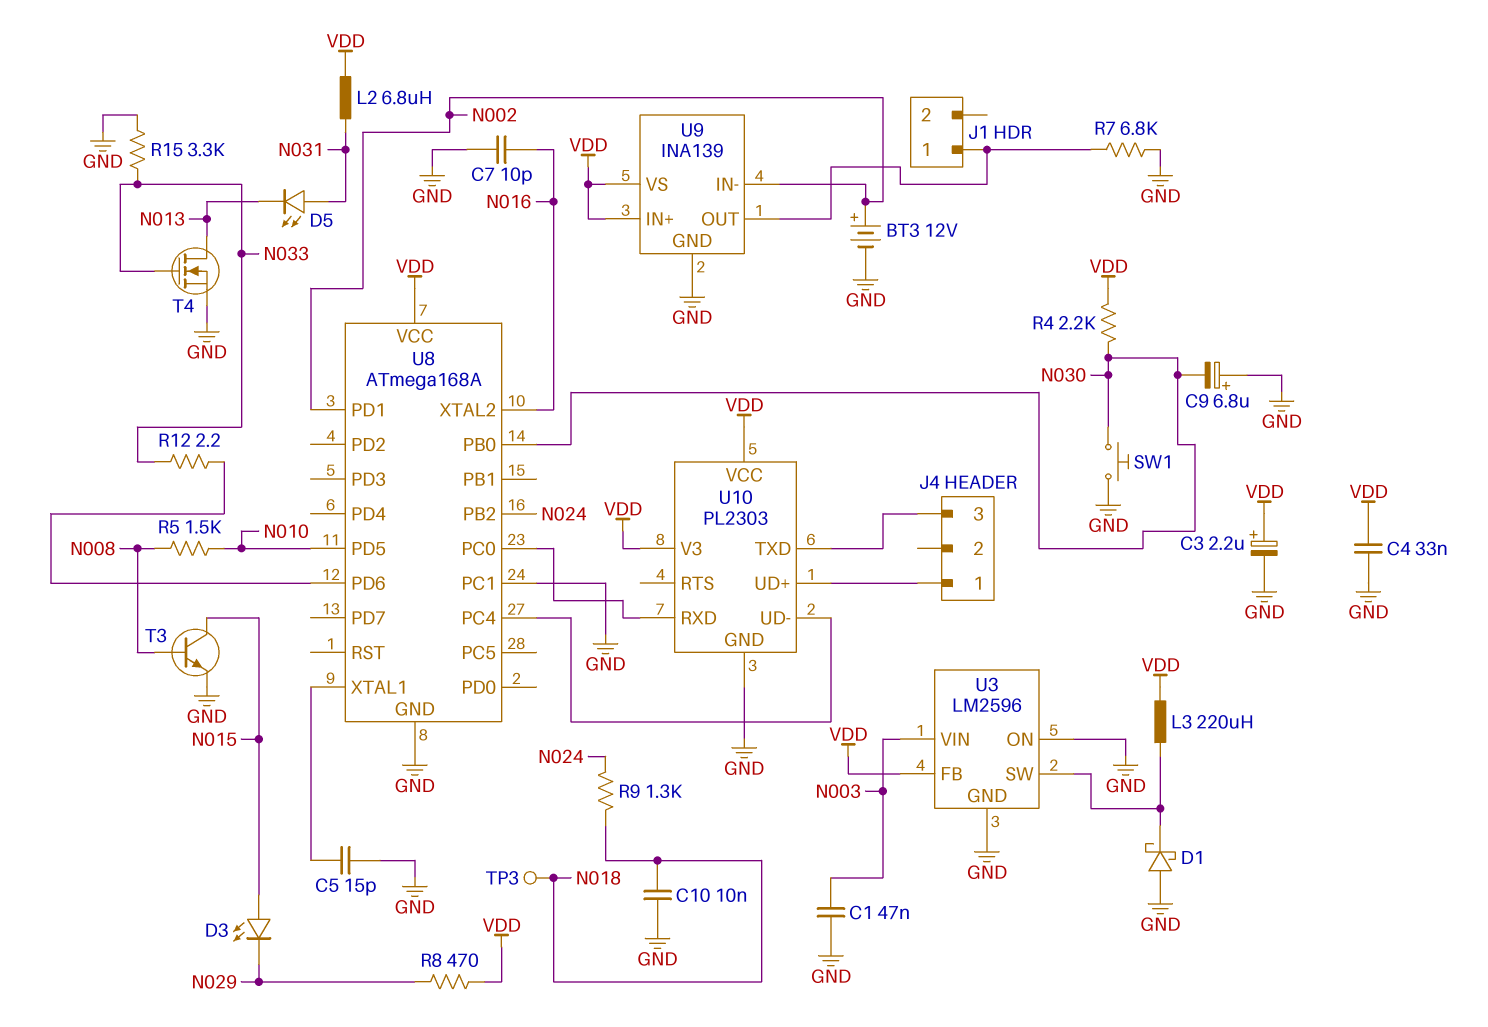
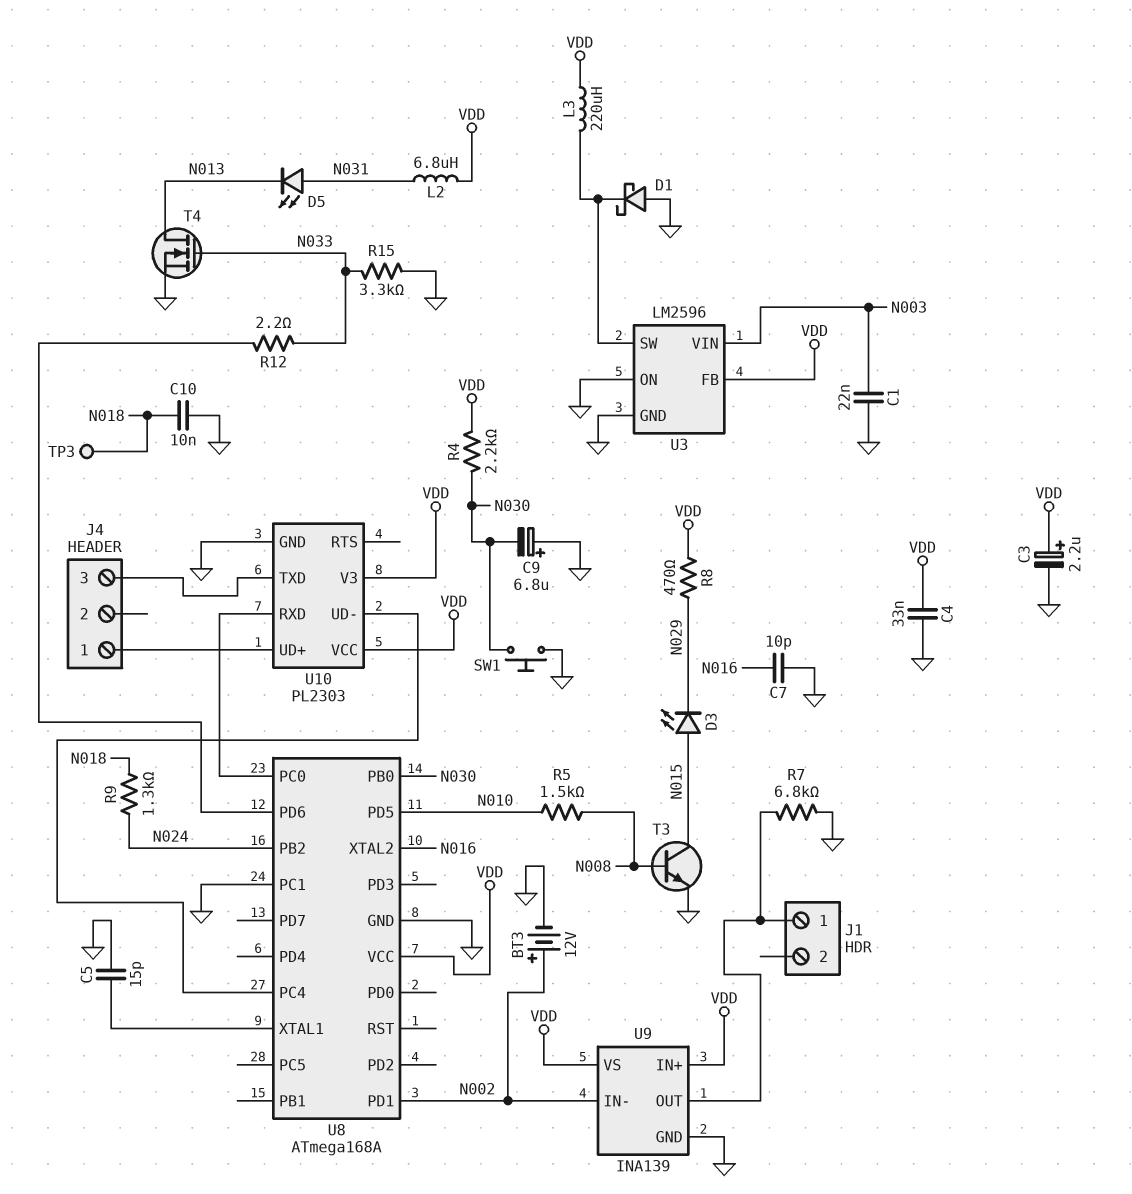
C1: 47nF (GND, N003) -> 22nF (GND, N003)

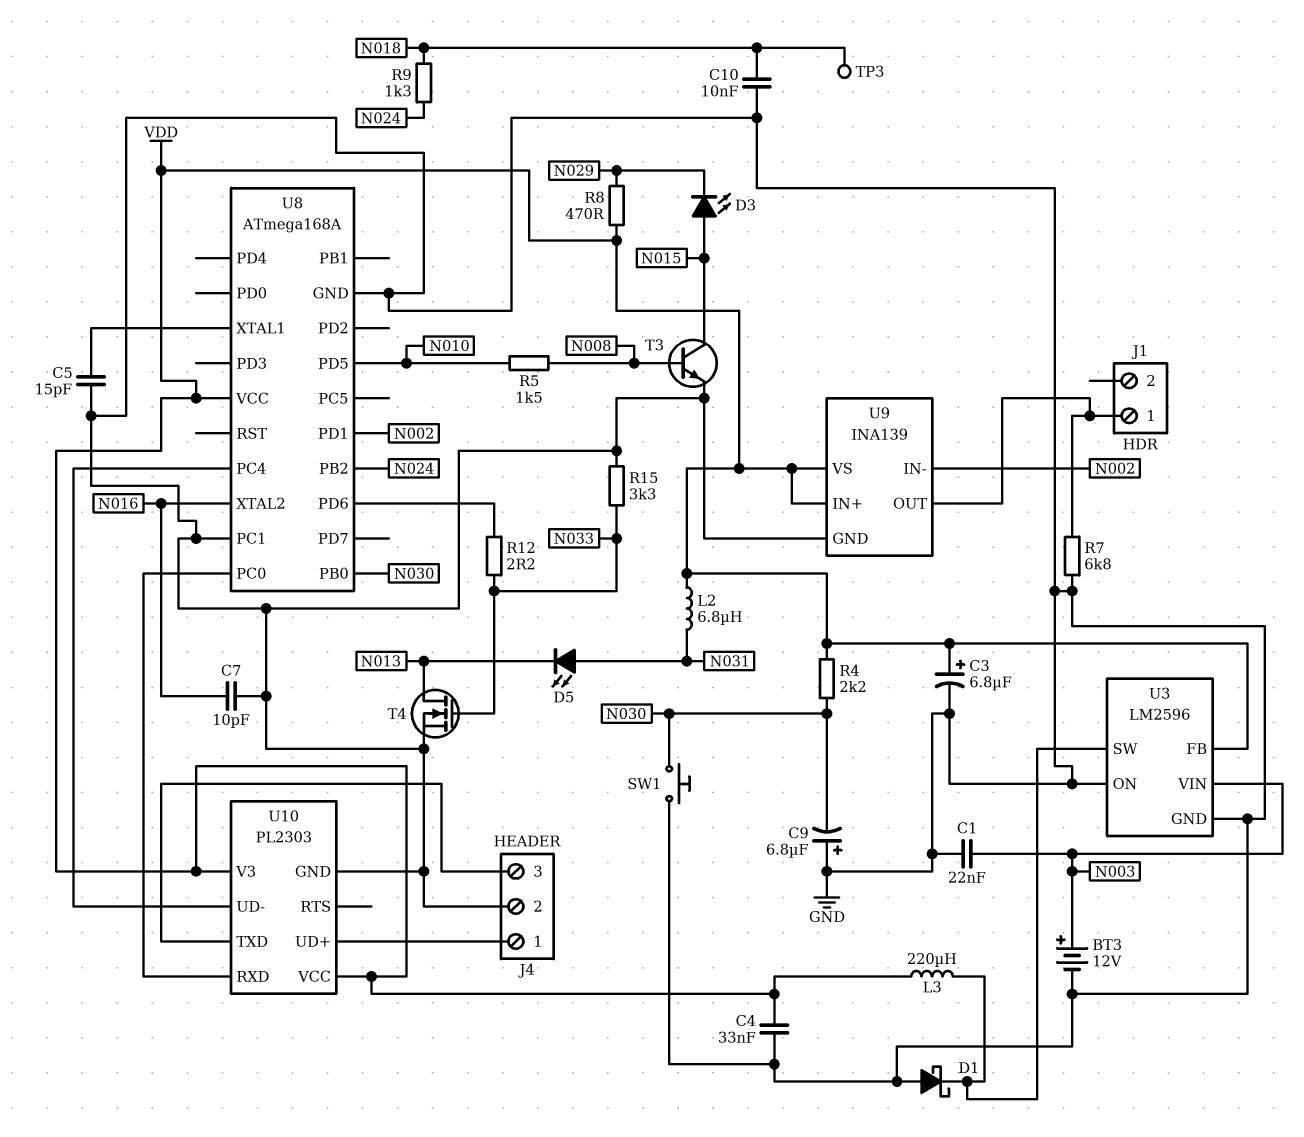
BT3: 12V (plus N002, minus GND) -> 12V (plus N003, minus GND)
C3: 2.2uF (plus VDD, minus GND) -> 6.8uF (plus VDD, minus GND)
J4 pin 2: none -> GND

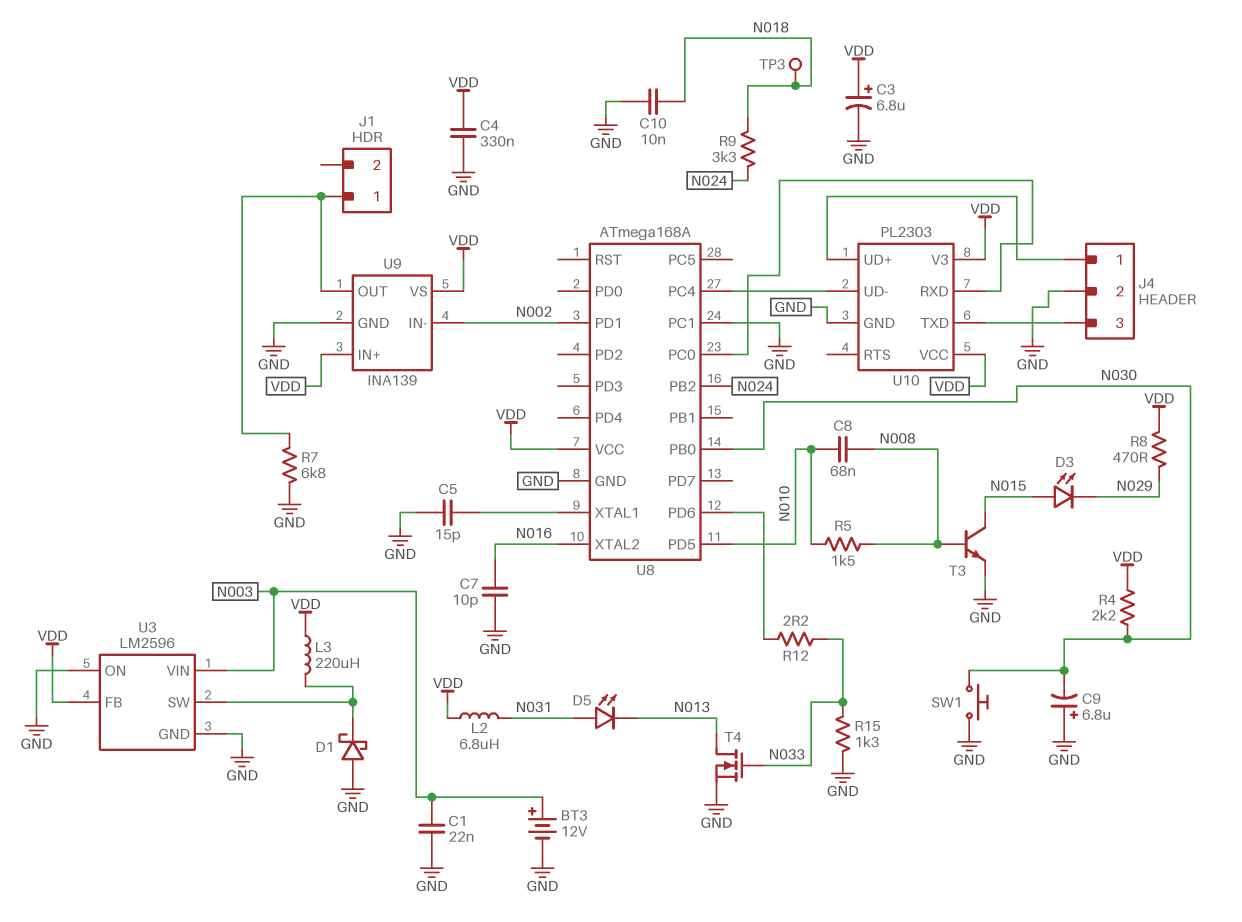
C4: 33nF (GND, VDD) -> 330nF (GND, VDD)
C8: none -> 68nF (N008, N010)
R9: 1.3k (N018, N024) -> 3.3k (N018, N024)
R15: 3.3k (GND, N033) -> 1.3k (GND, N033)

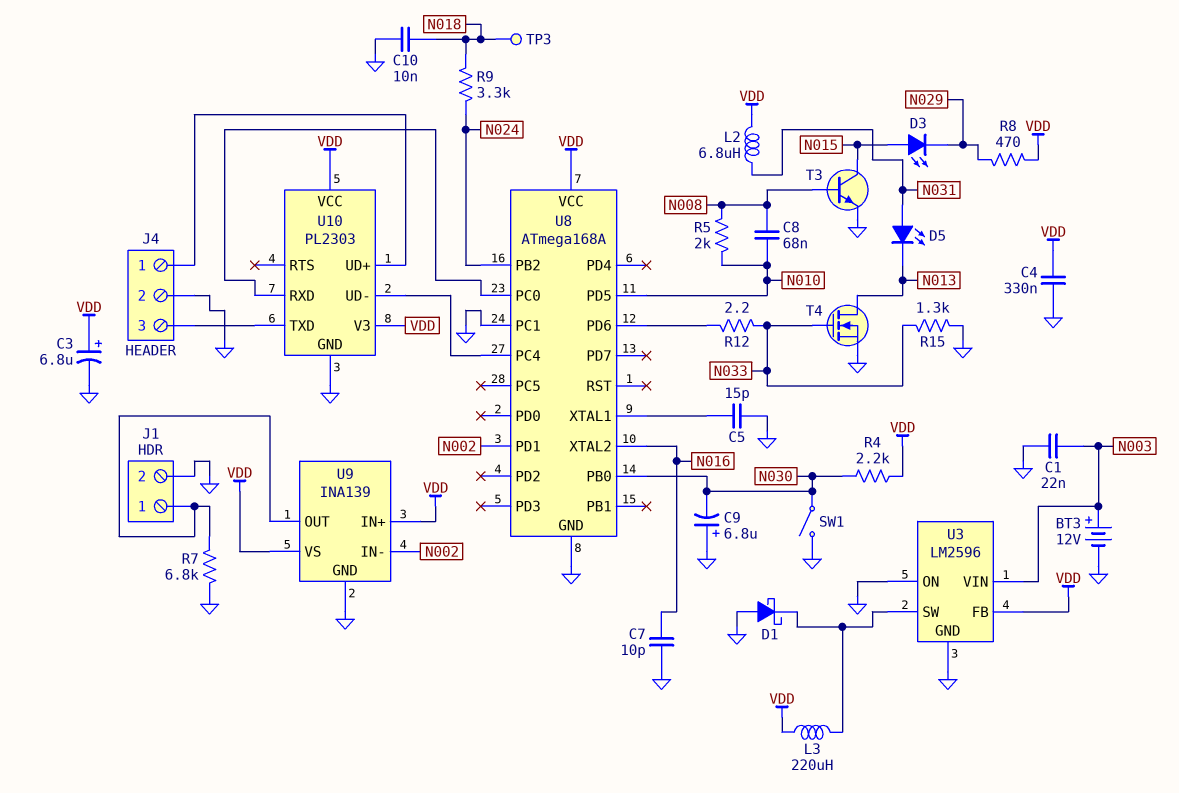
J1 pin 2: none -> GND
R5: 1.5k (N008, N010) -> 2k (N008, N010)
SW1: button (GND, N030) -> switch (GND, N030)

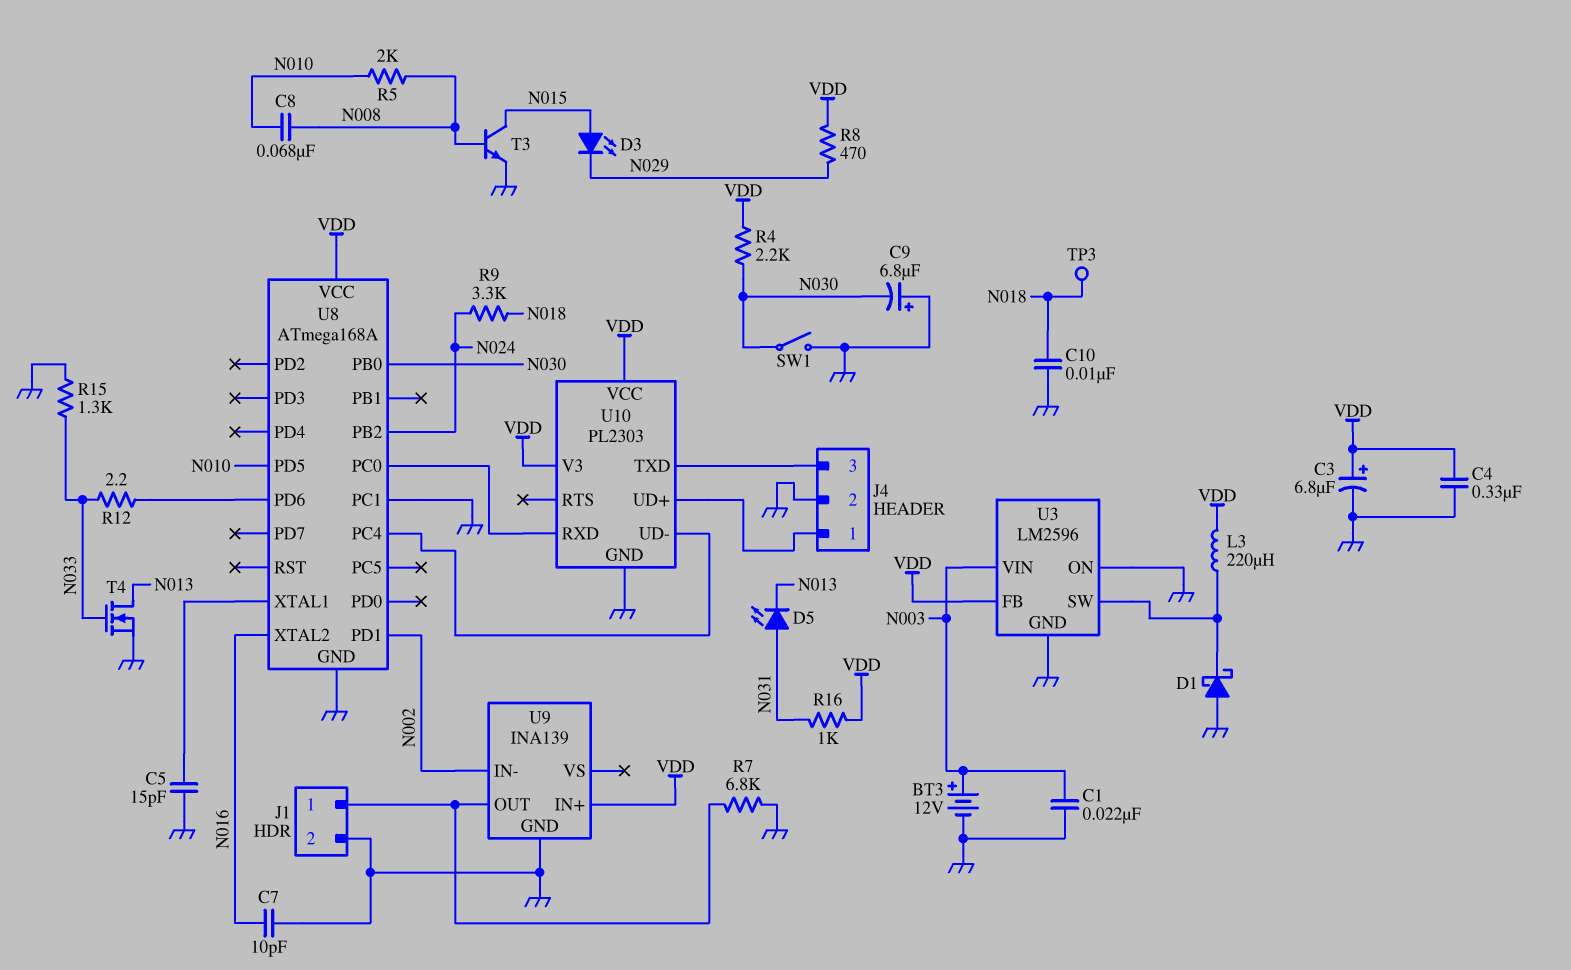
L2: 6.8uH (N031, VDD) -> none
R16: none -> 1k (N031, VDD)
U9 pin VS: VDD -> none

